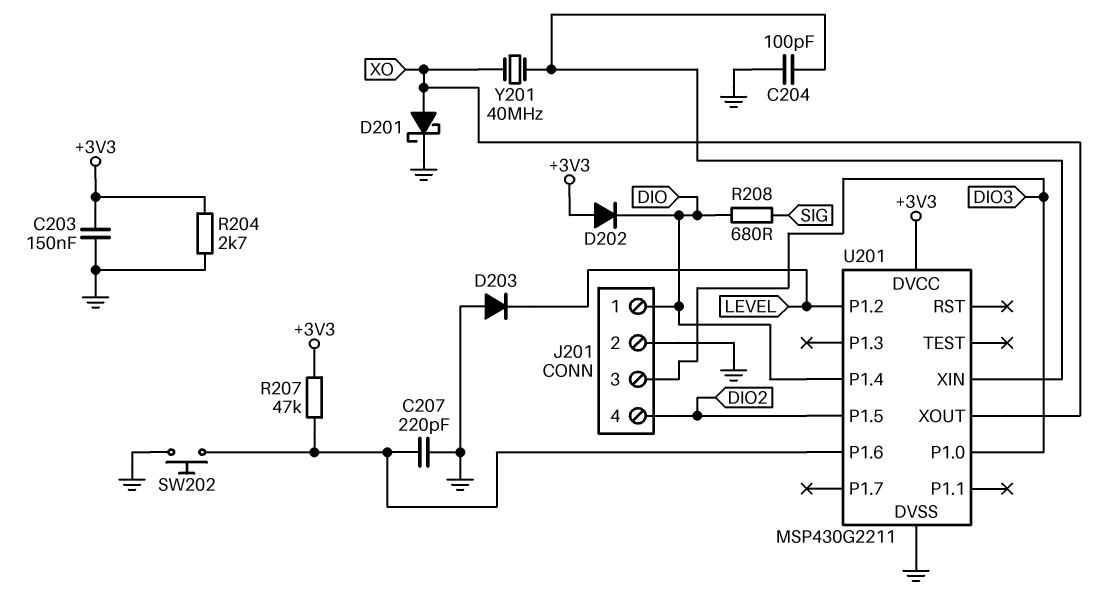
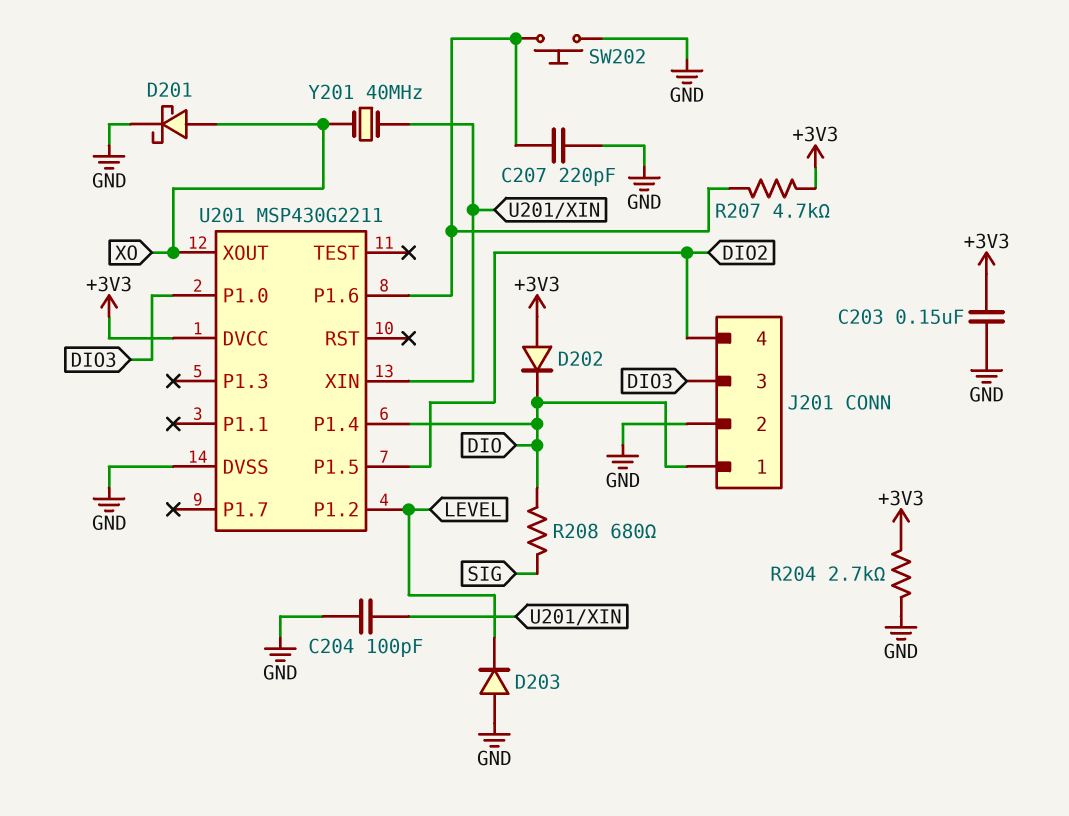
R207: 47k (+3V3, U201/P1.6) -> 4.7k (+3V3, U201/P1.6)

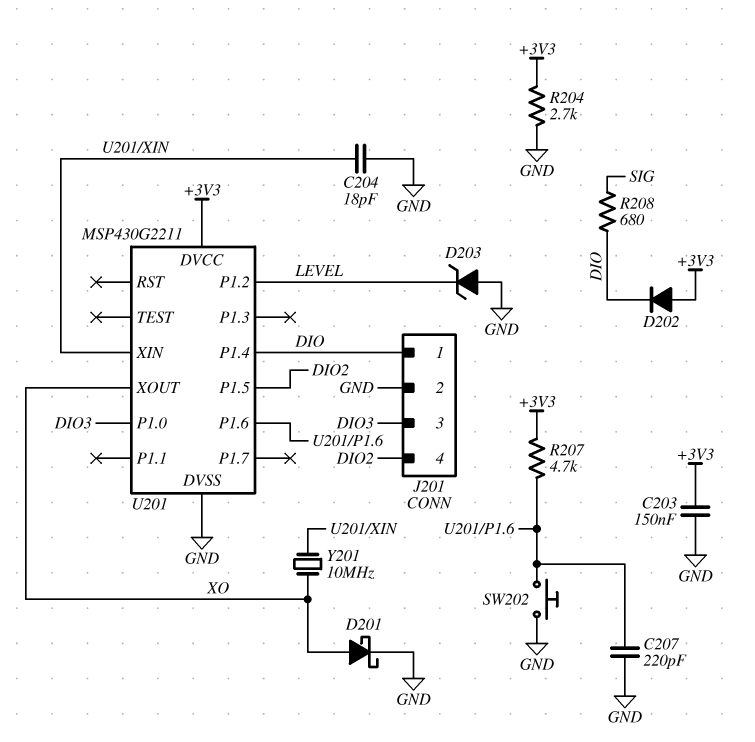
C204: 100pF (GND, U201/XIN) -> 18pF (GND, U201/XIN)
D203: diode (A GND, K LEVEL) -> zener (A GND, K LEVEL)
Y201: 40MHz (U201/XIN, XO) -> 10MHz (U201/XIN, XO)

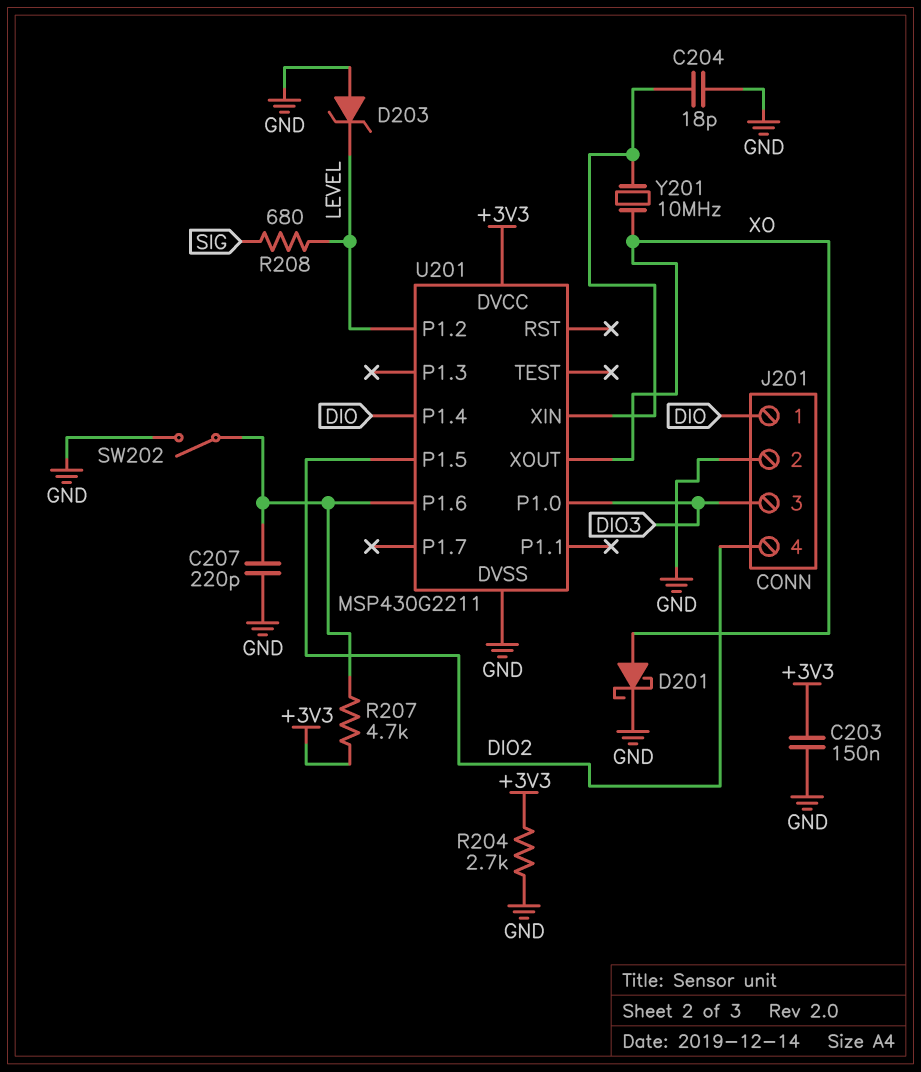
D202: diode (A +3V3, K DIO) -> none
R208: 680 (DIO, SIG) -> 680 (LEVEL, SIG)
SW202: button (GND, U201/P1.6) -> switch (GND, U201/P1.6)

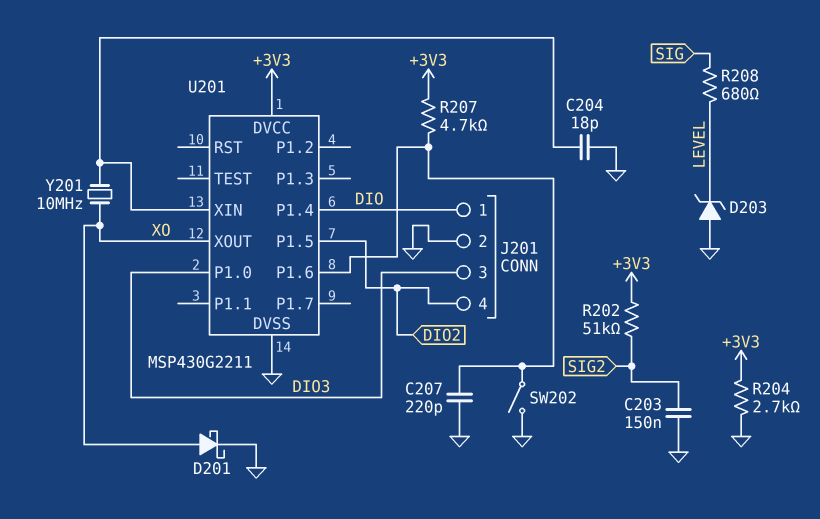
C203: 150nF (+3V3, GND) -> 150nF (GND, SIG2)
R202: none -> 51k (+3V3, SIG2)
U201 pin P1.2: LEVEL -> none

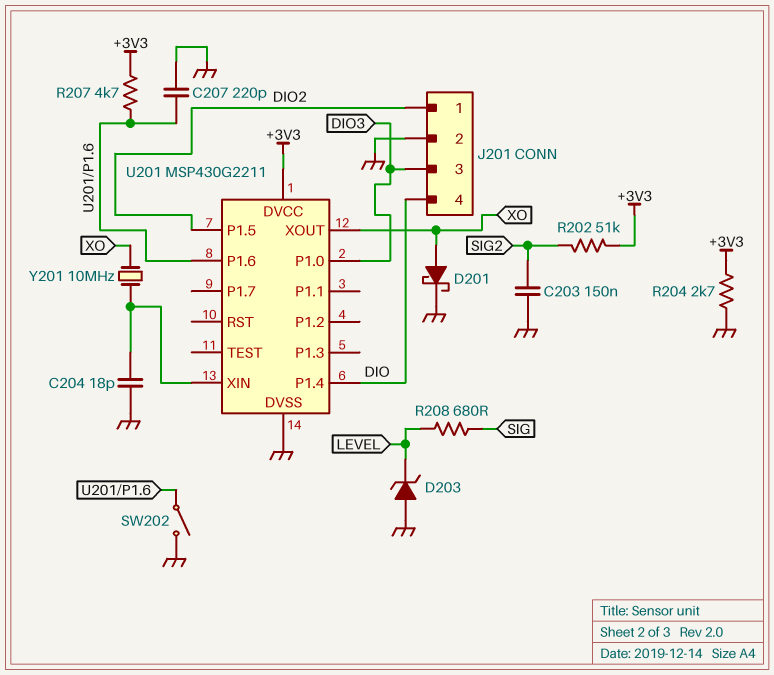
J201 pin 1: DIO -> DIO2
J201 pin 4: DIO2 -> DIO

